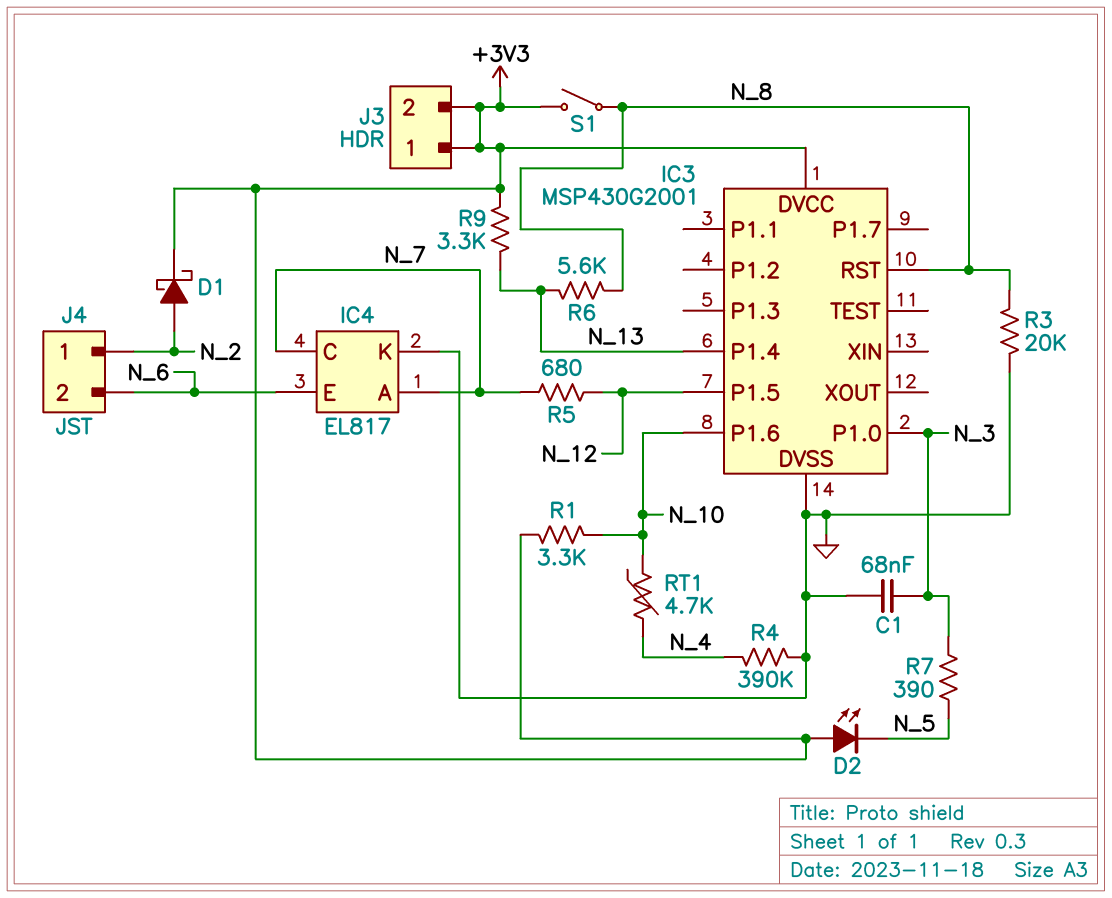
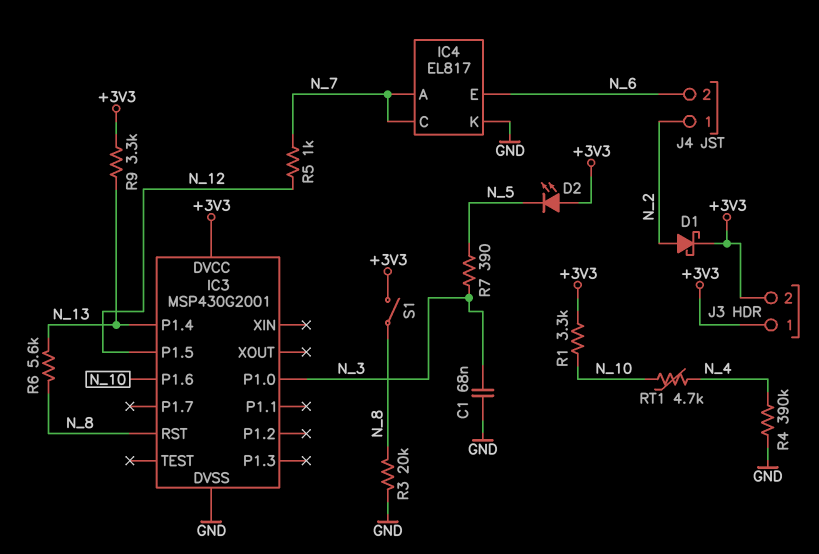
R5: 680 (N_7, N_12) -> 1k (N_7, N_12)

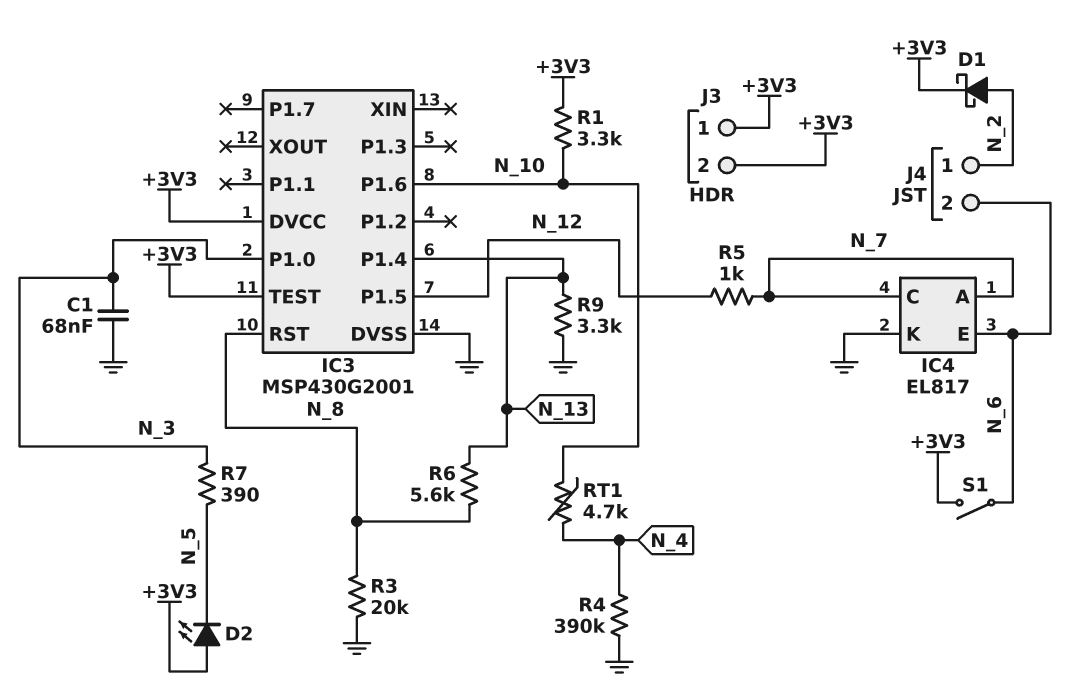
IC3 pin TEST: none -> +3V3
R9: 3.3k (+3V3, N_13) -> 3.3k (GND, N_13)
S1: switch (+3V3, N_8) -> switch (+3V3, N_6)

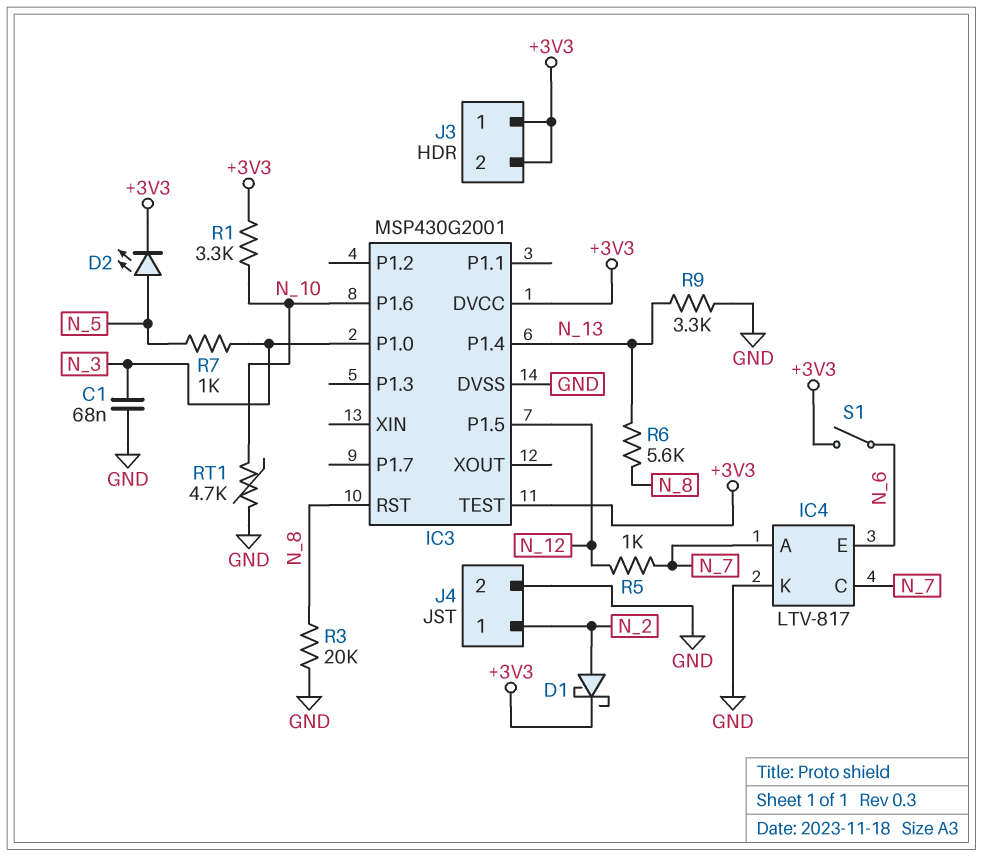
D2: LED (A +3V3, K N_5) -> LED (A N_5, K +3V3)
IC4: EL817 -> LTV-817
J4 pin 2: N_6 -> GND
R4: 390k (GND, N_4) -> none
R7: 390 (N_3, N_5) -> 1k (N_3, N_5)
RT1: 4.7k (N_4, N_10) -> 4.7k (GND, N_10)

